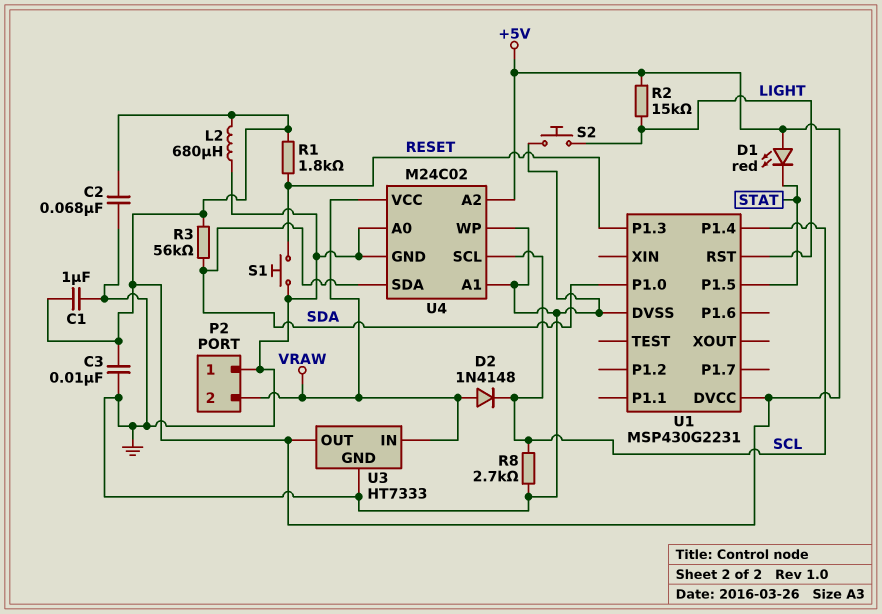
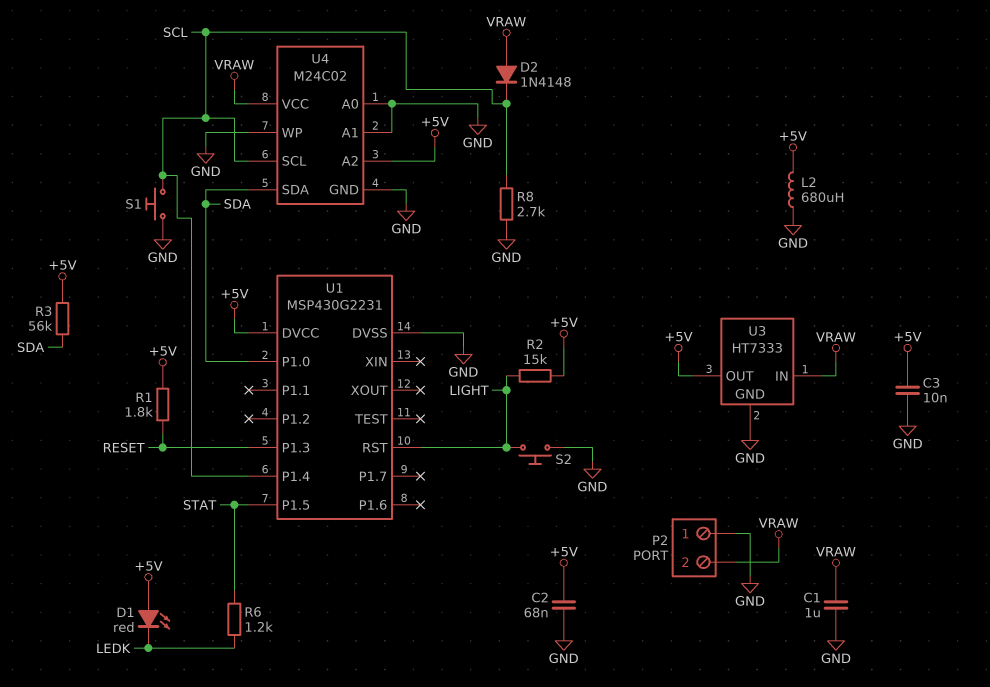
C1: 1uF (+5V, GND) -> 1uF (GND, VRAW)
D1: LED red (A +5V, K STAT) -> LED red (A +5V, K LEDK)
R6: none -> 1.2k (LEDK, STAT)
S1: button (GND, RESET) -> button (GND, SCL)

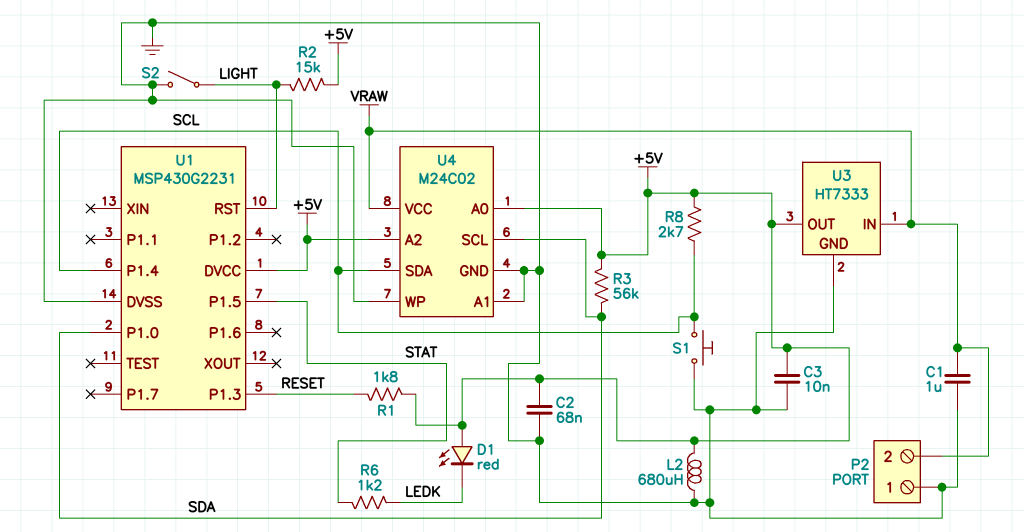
D2: diode 1N4148 (A VRAW, K SCL) -> none
R8: 2.7k (GND, SCL) -> 2.7k (+5V, SCL)
S2: button (GND, LIGHT) -> switch (GND, LIGHT)
U4 pin A0: GND -> +5V
U4 pin SCL: SCL -> SDA
U4 pin SDA: SDA -> SCL

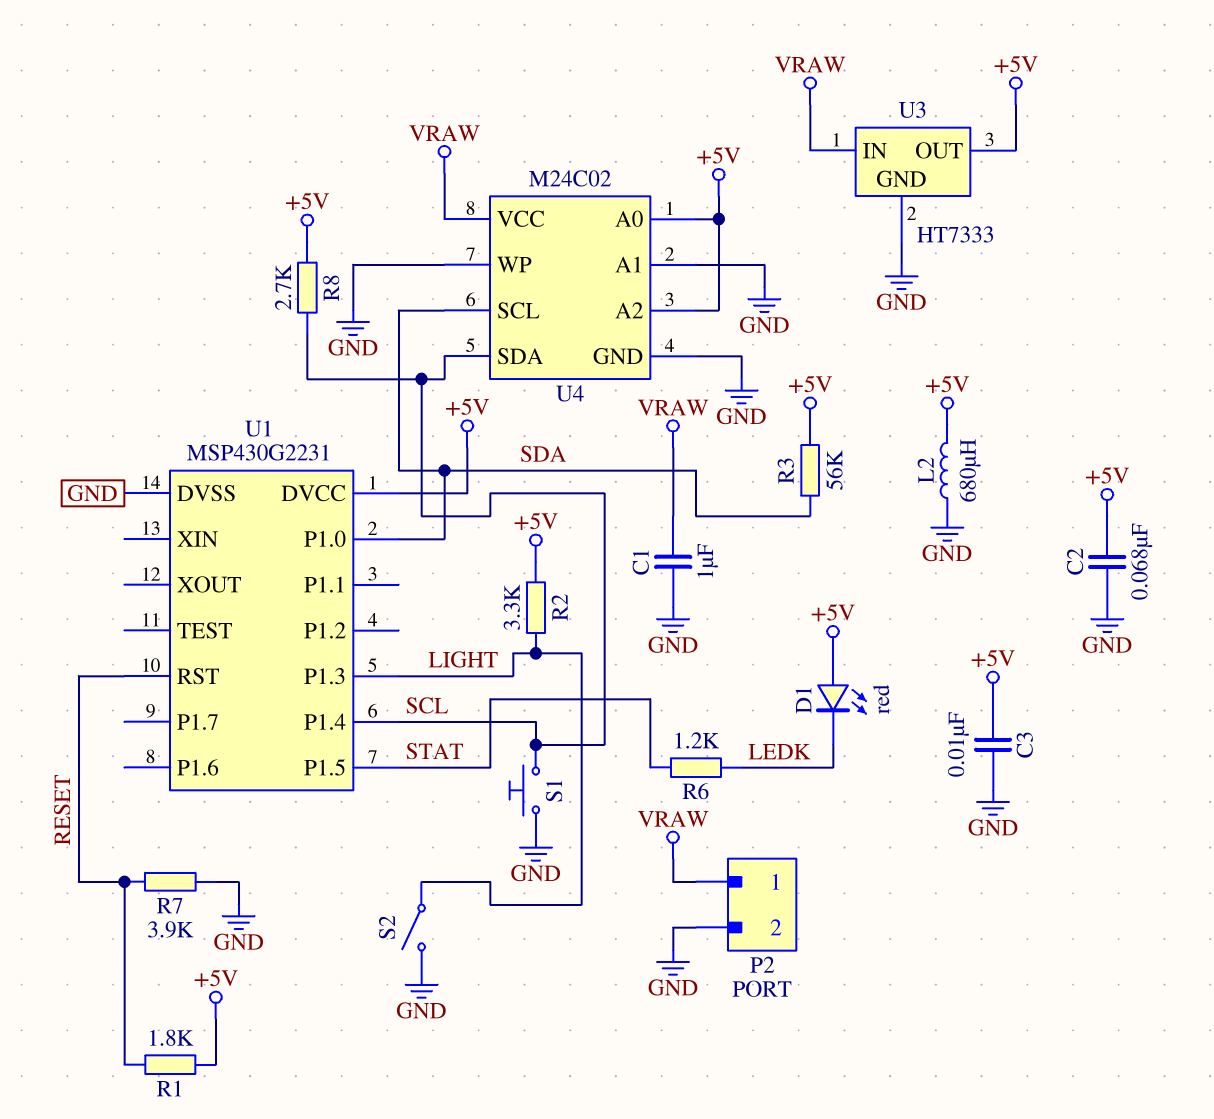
P2 pin 1: GND -> VRAW
P2 pin 2: VRAW -> GND
R2: 15k (+5V, LIGHT) -> 3.3k (+5V, LIGHT)
R7: none -> 3.9k (GND, RESET)
U1 pin P1.3: RESET -> LIGHT
U1 pin RST: LIGHT -> RESET

